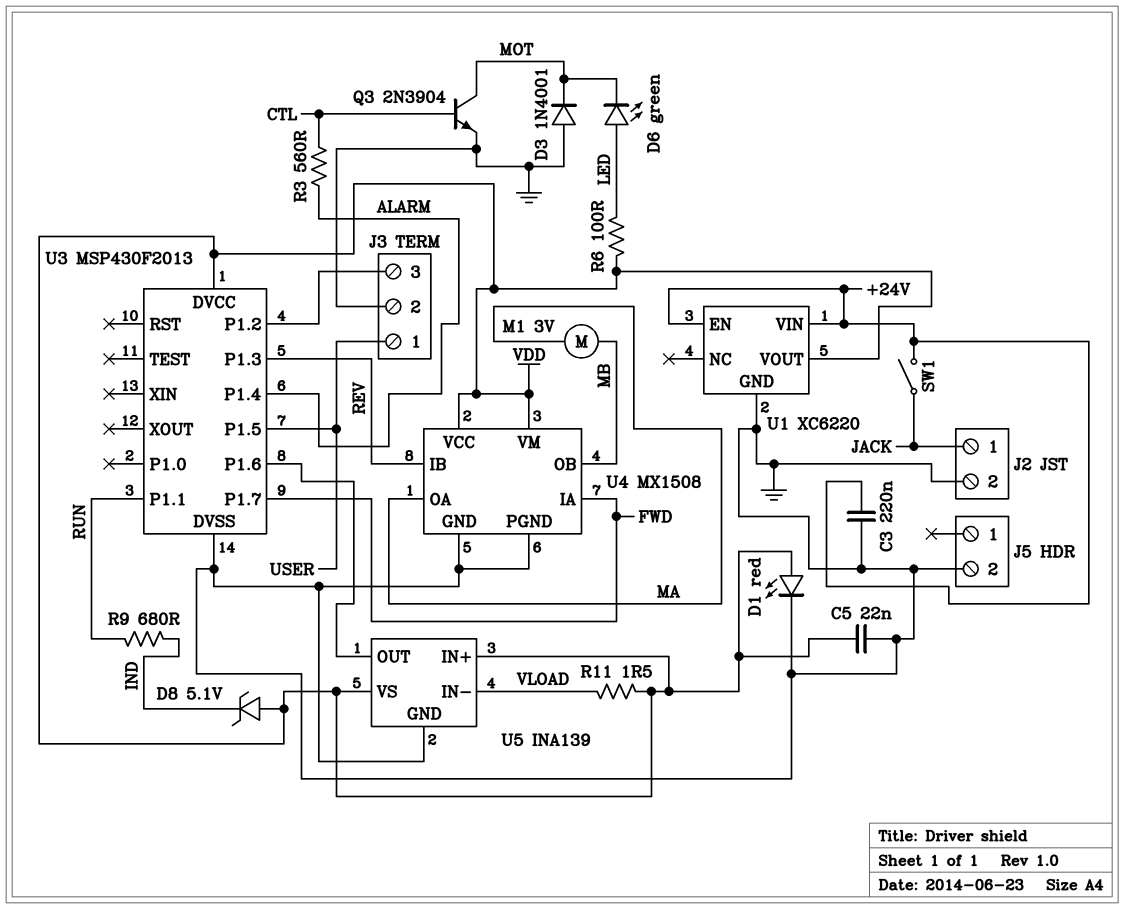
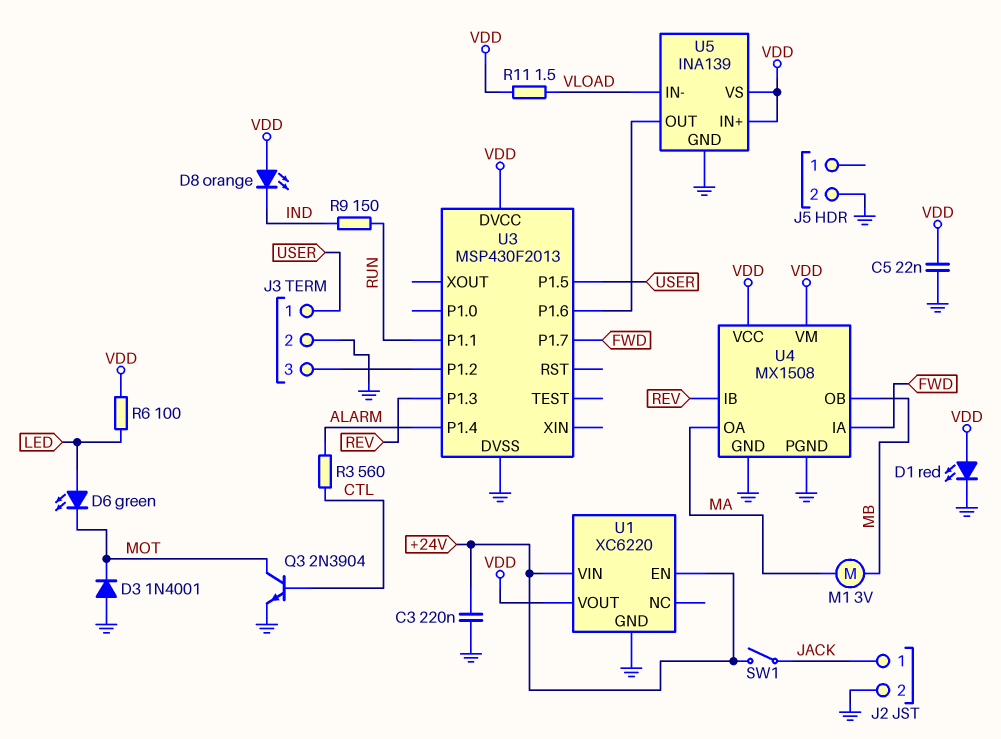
D8: zener 5.1V (A VDD, K IND) -> LED orange (A VDD, K IND)
R9: 680 (IND, RUN) -> 150 (IND, RUN)

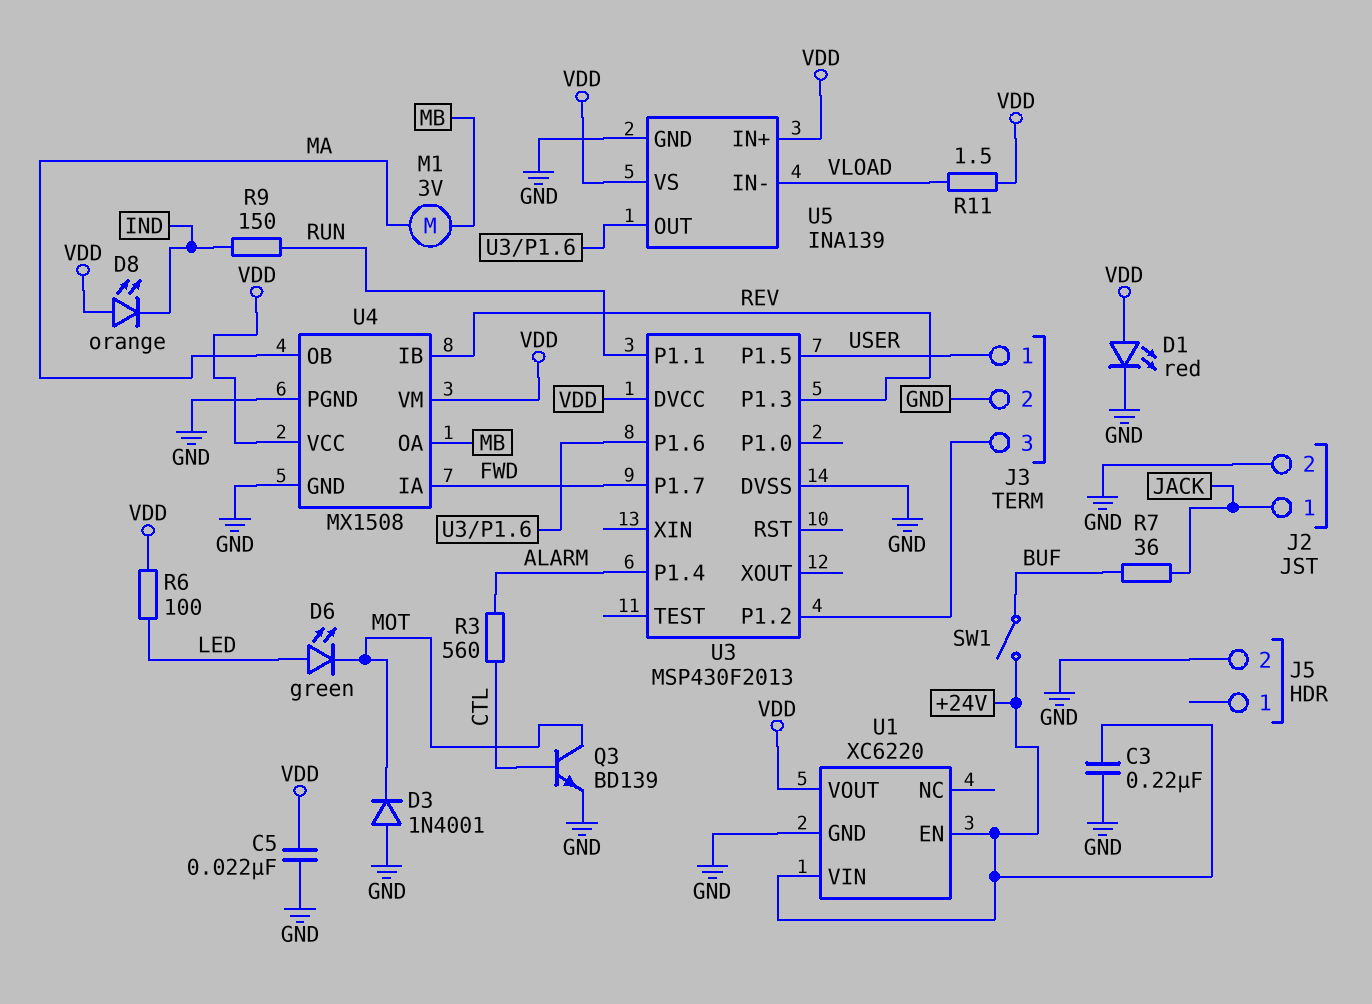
Q3: NPN 2N3904 (B CTL, C MOT, E GND) -> NPN BD139 (B CTL, C MOT, E GND)
R7: none -> 36 (BUF, JACK)
SW1: switch (+24V, JACK) -> switch (+24V, BUF)
U4 pin OA: MA -> MB
U4 pin OB: MB -> MA

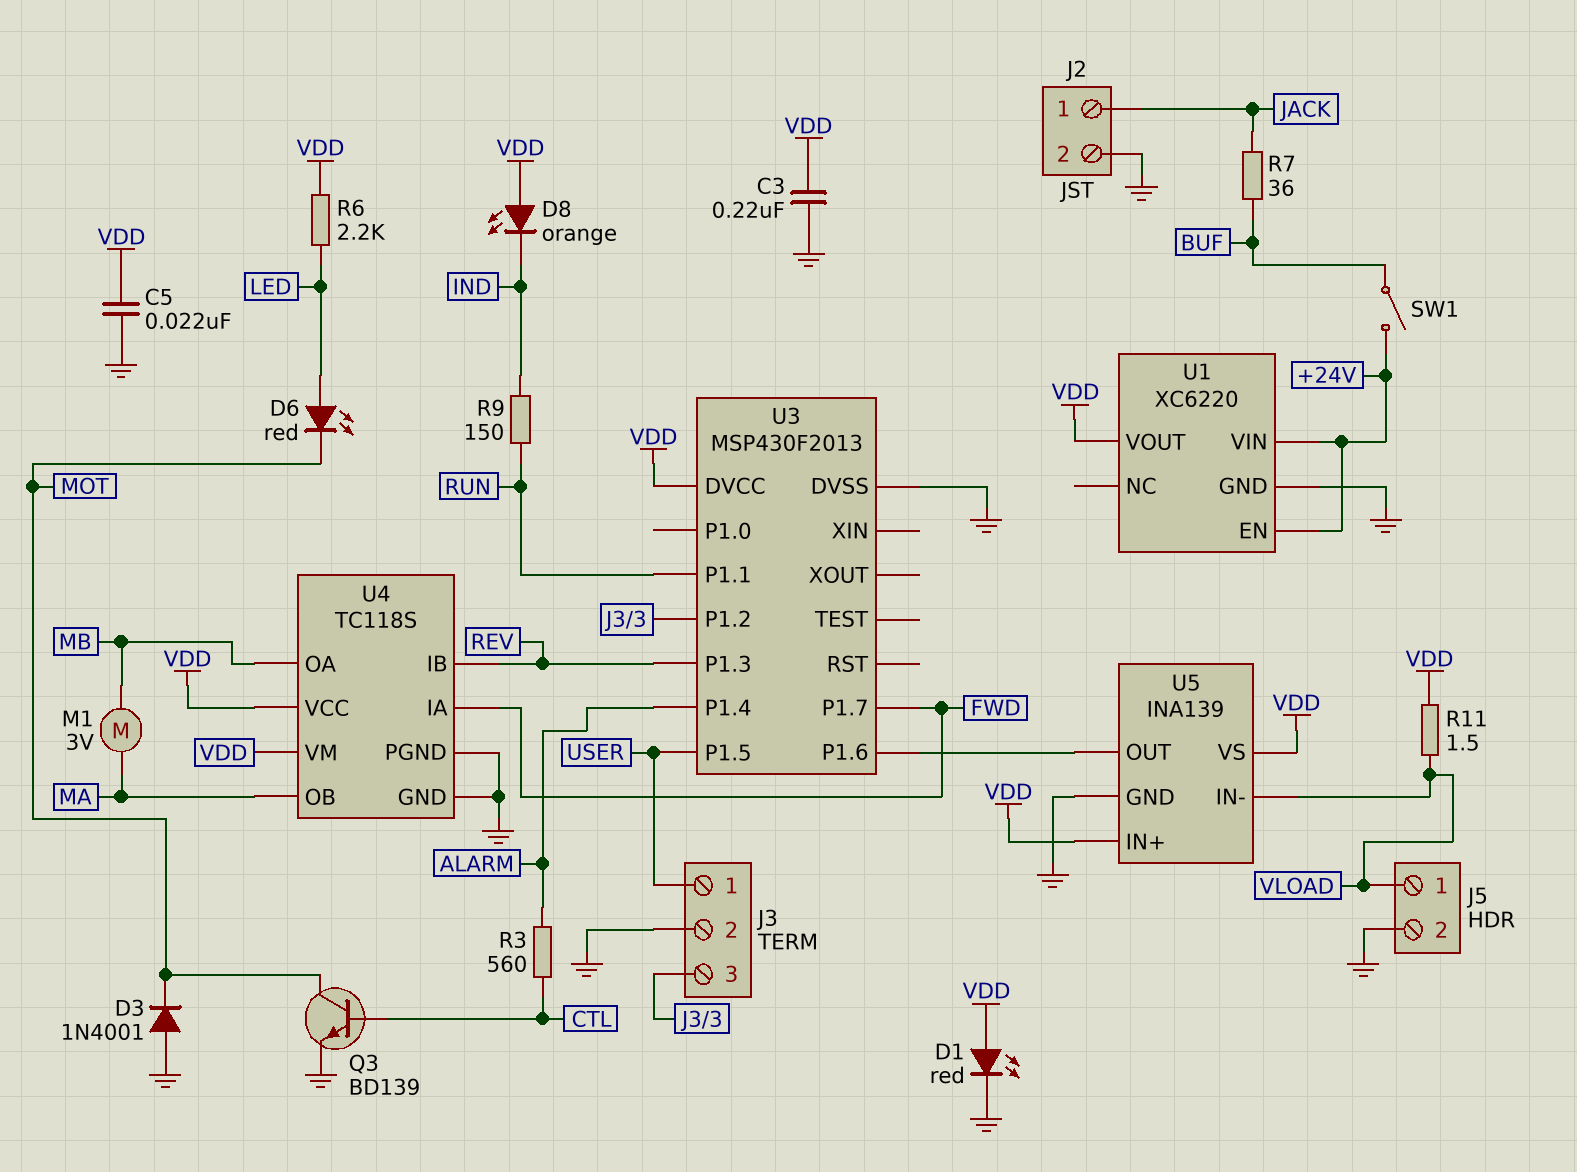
C3: 220nF (+24V, GND) -> 220nF (GND, VDD)
D6: LED green (A LED, K MOT) -> LED red (A LED, K MOT)
J5 pin 1: none -> VLOAD
R6: 100 (LED, VDD) -> 2.2k (LED, VDD)
U4: MX1508 -> TC118S

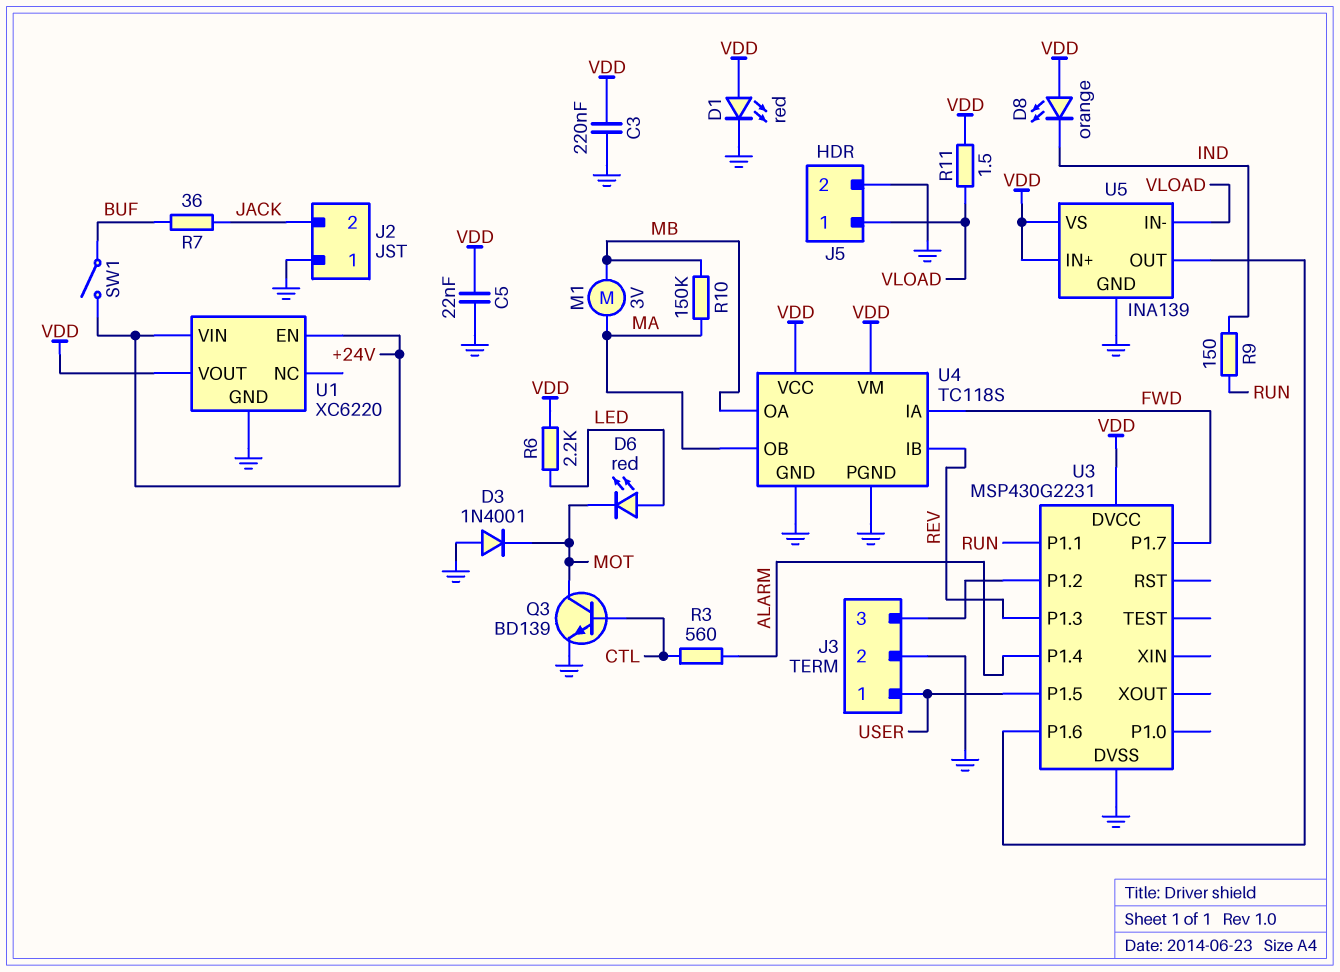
J2 pin 1: JACK -> GND
J2 pin 2: GND -> JACK
R10: none -> 150k (MA, MB)
U3: MSP430F2013 -> MSP430G2231

